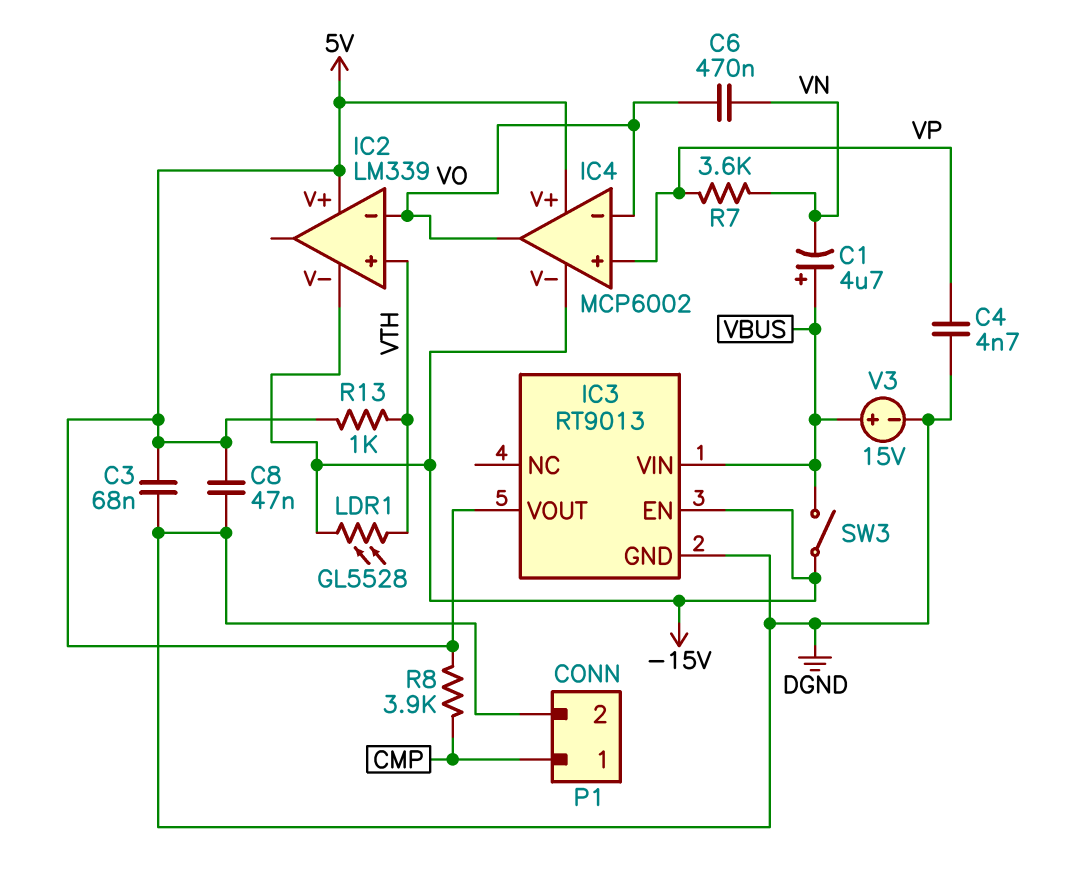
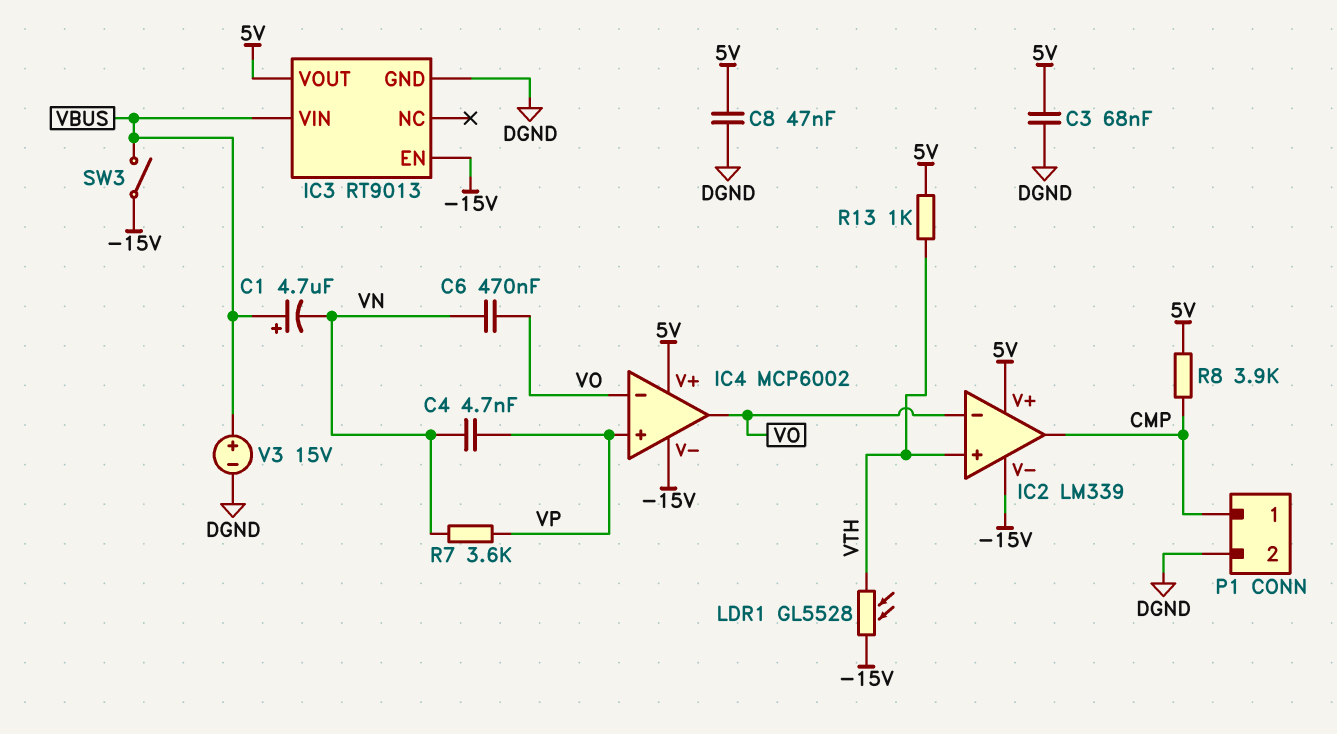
C4: 4.7nF (DGND, VP) -> 4.7nF (VN, VP)
IC2 pin out: none -> CMP

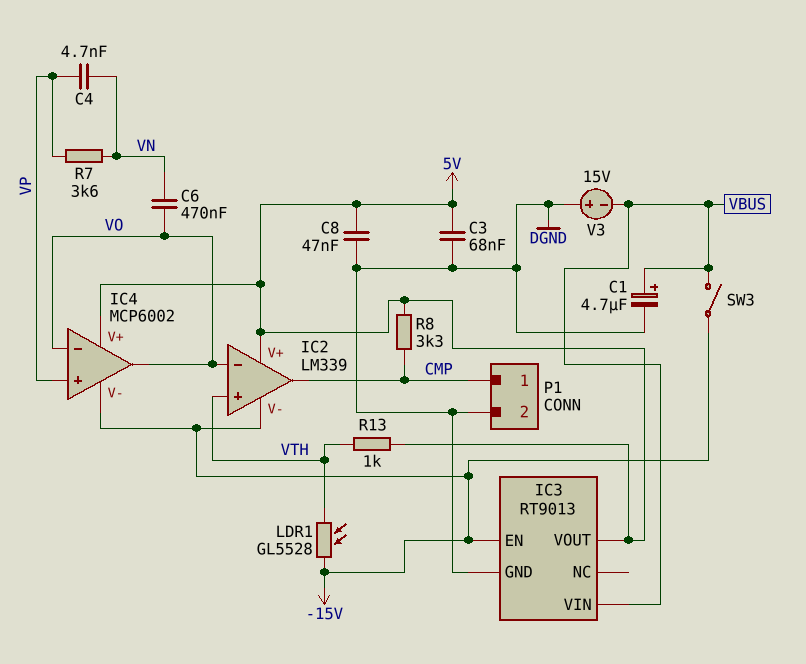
C1: 4.7uF (plus VBUS, minus VN) -> 4.7uF (plus VBUS, minus DGND)
R8: 3.9k (5V, CMP) -> 3.3k (5V, CMP)
V3: 15V (plus VBUS, minus DGND) -> 15V (plus DGND, minus VBUS)

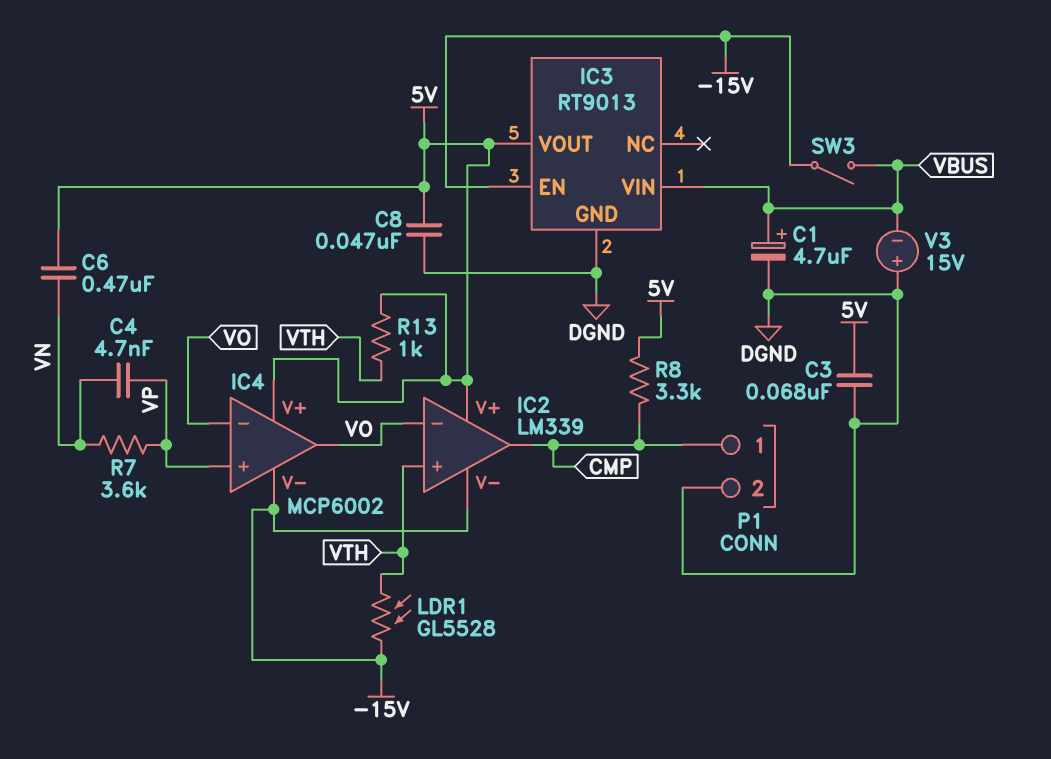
C6: 470nF (VN, VO) -> 470nF (5V, VN)

